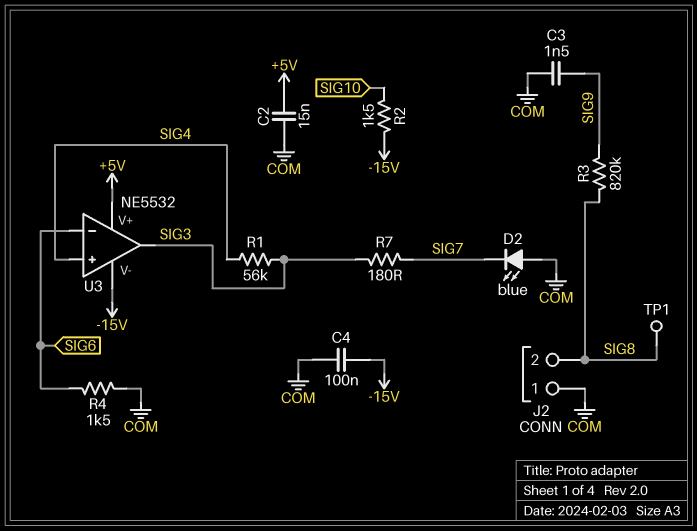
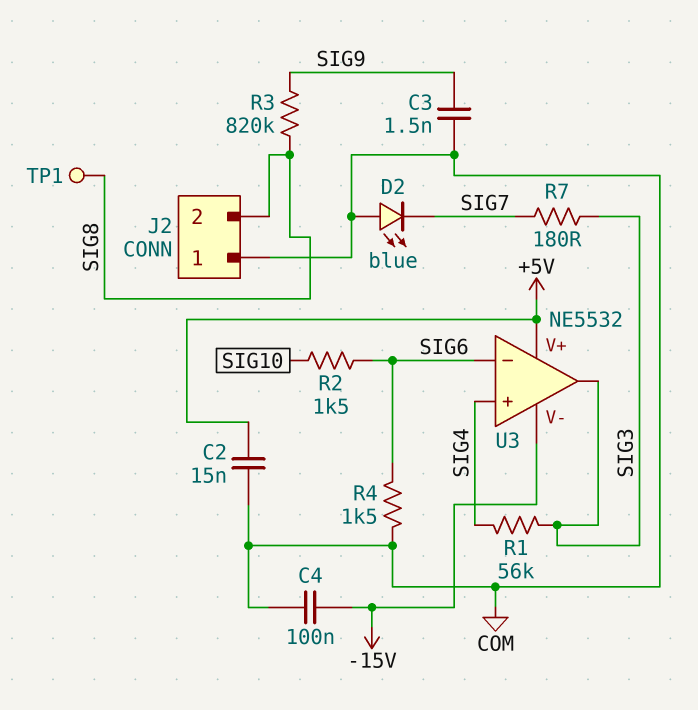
R2: 1.5k (-15V, SIG10) -> 1.5k (SIG6, SIG10)

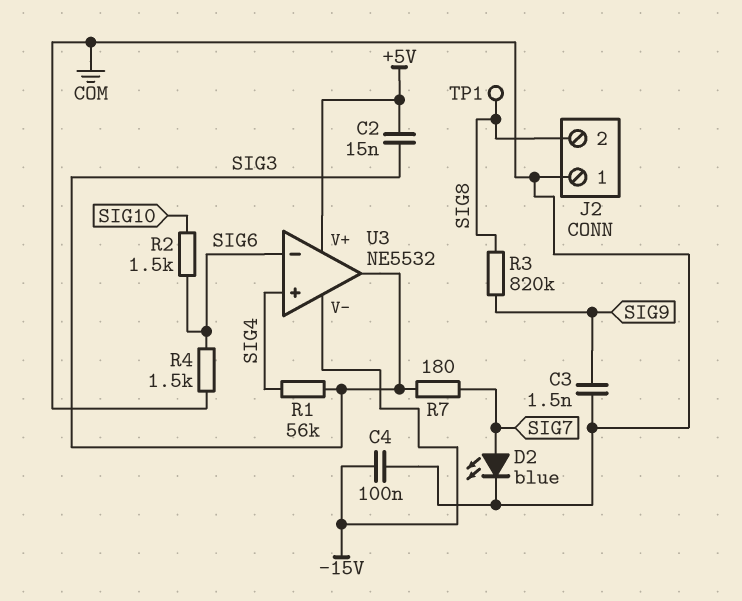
C2: 15nF (+5V, COM) -> 15nF (+5V, SIG3)
D2: LED blue (A COM, K SIG7) -> LED blue (A SIG7, K COM)

